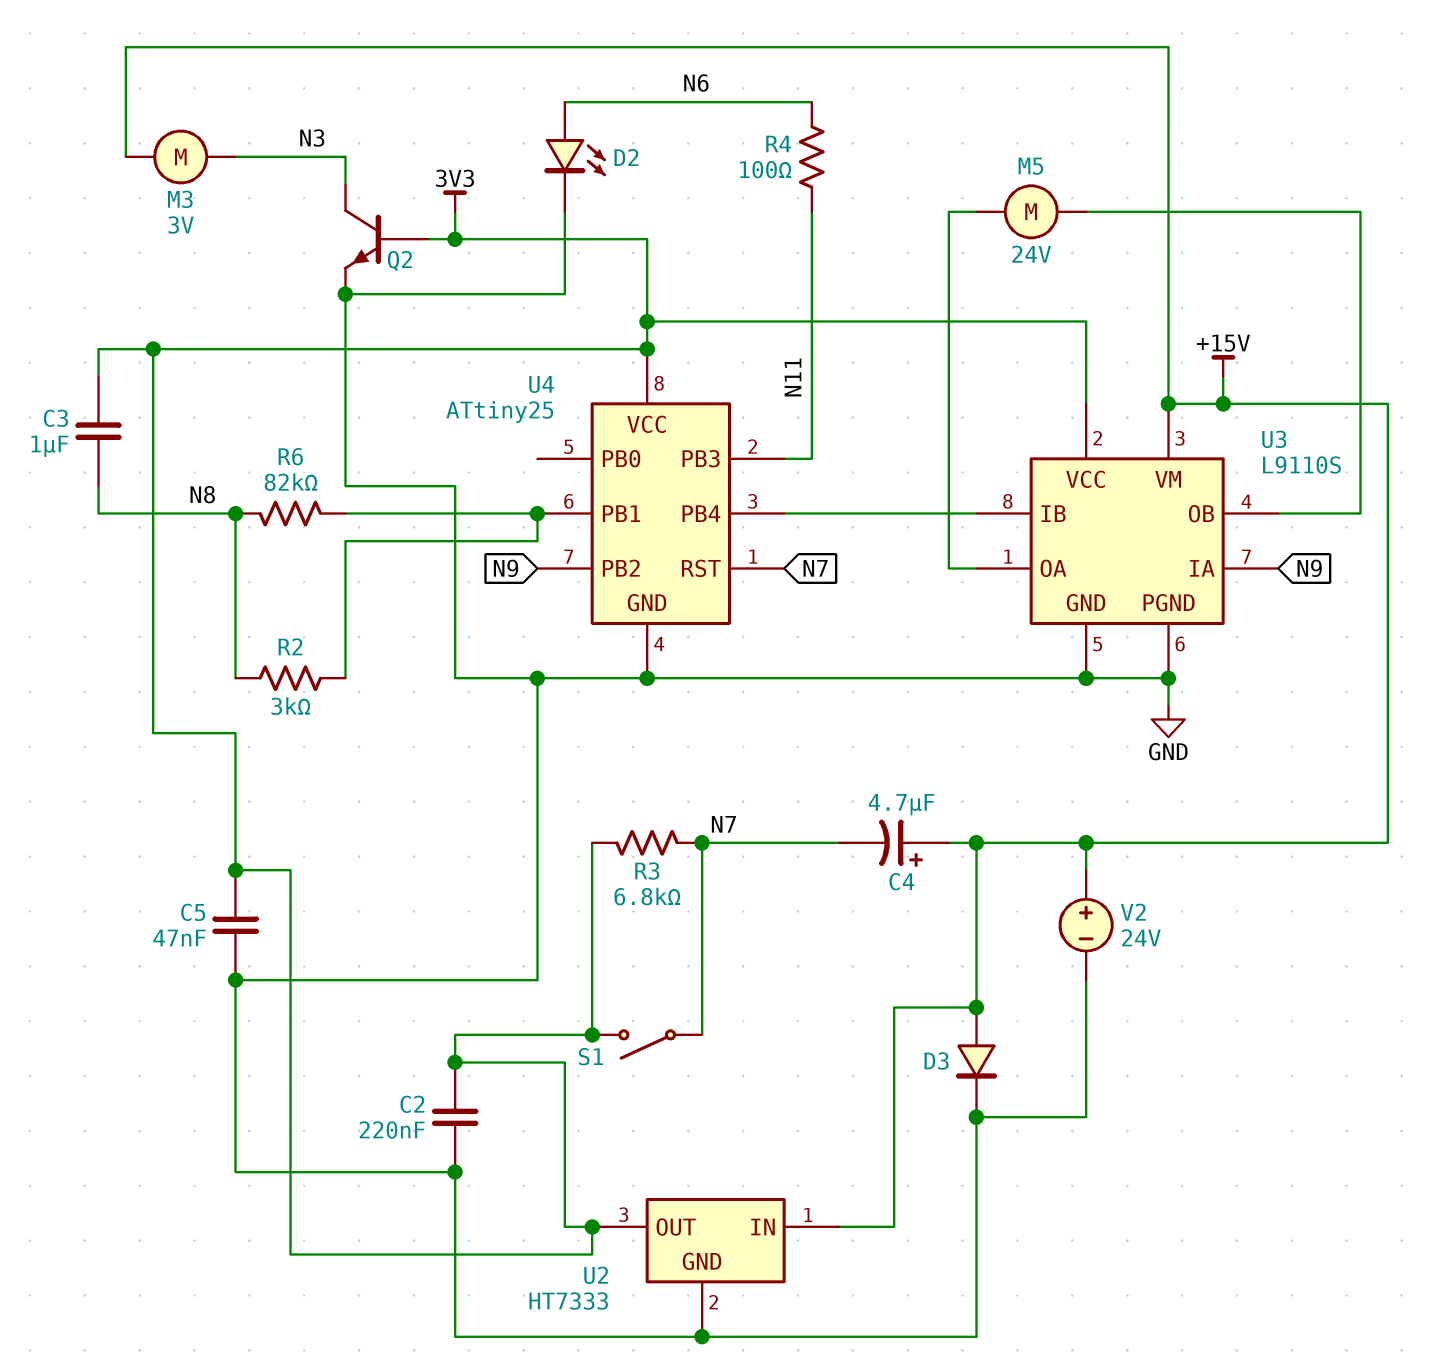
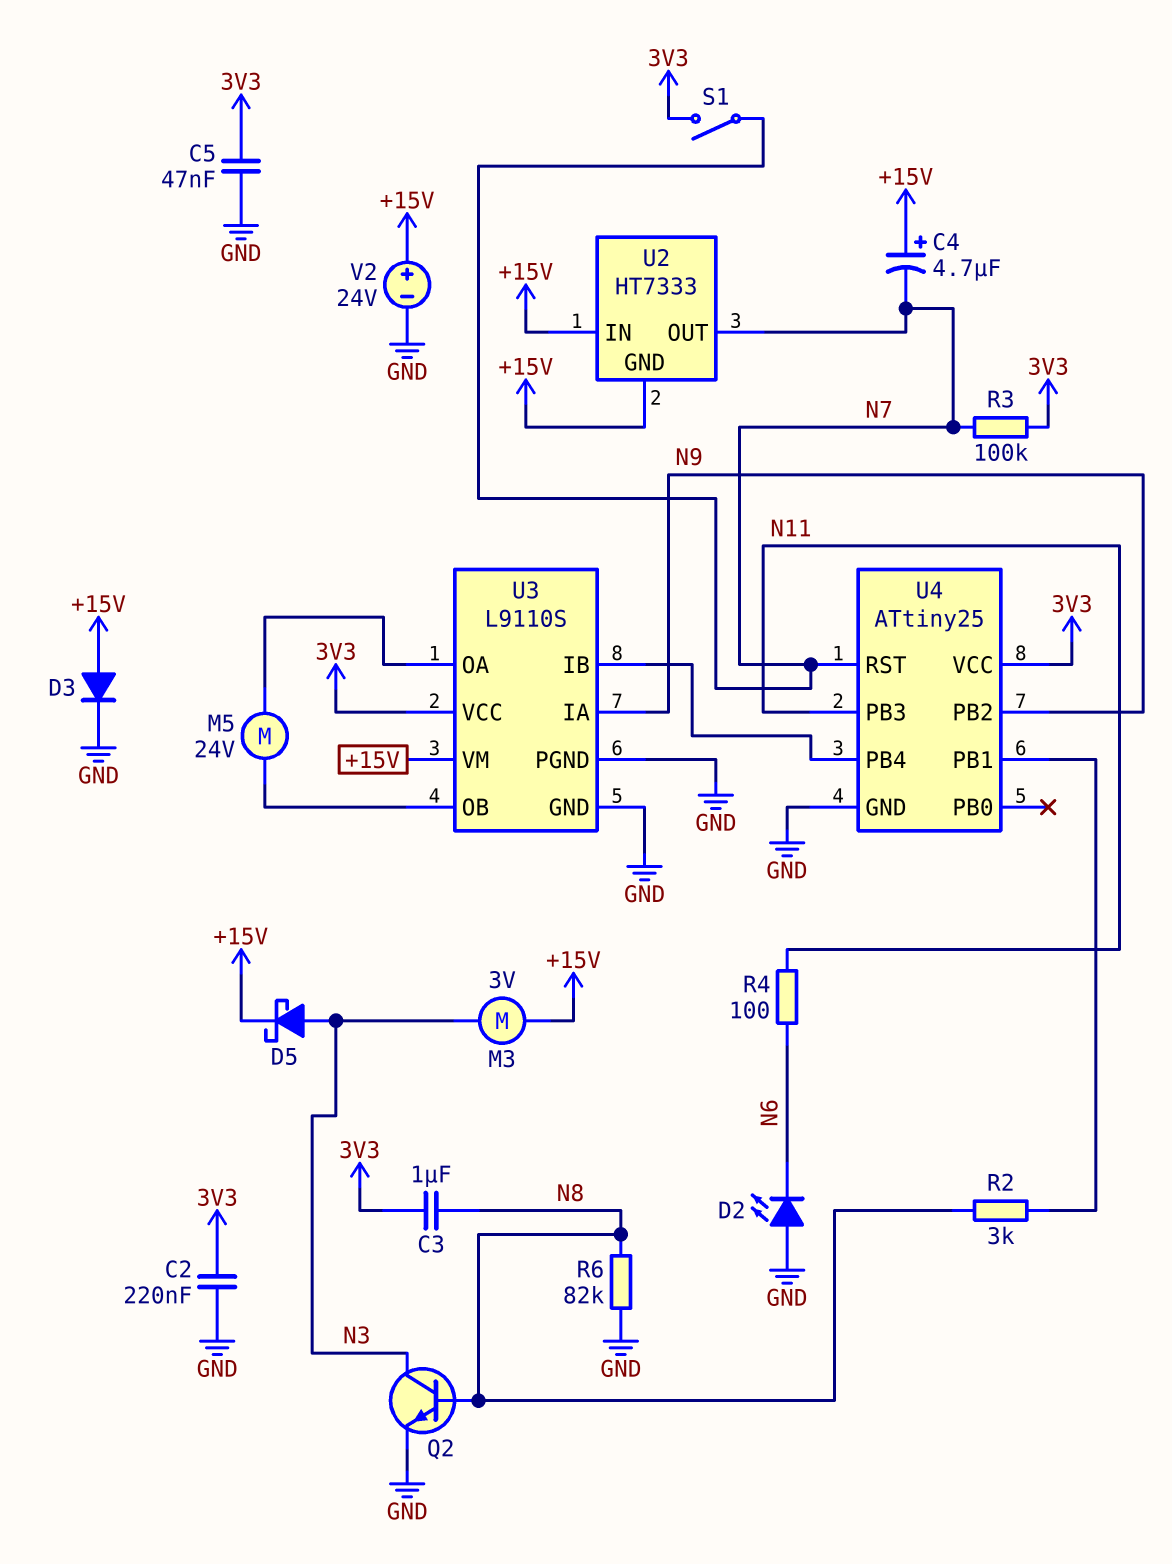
D2: LED (A N6, K GND) -> LED (A GND, K N6)
D5: none -> schottky (A N3, K +15V)
Q2: NPN (B 3V3, C N3, E GND) -> NPN (B N8, C N3, E GND)
R3: 6.8k (3V3, N7) -> 100k (3V3, N7)
R6: 82k (N8, U4/PB1) -> 82k (GND, N8)
U2 pin GND: GND -> +15V
U2 pin OUT: 3V3 -> N7

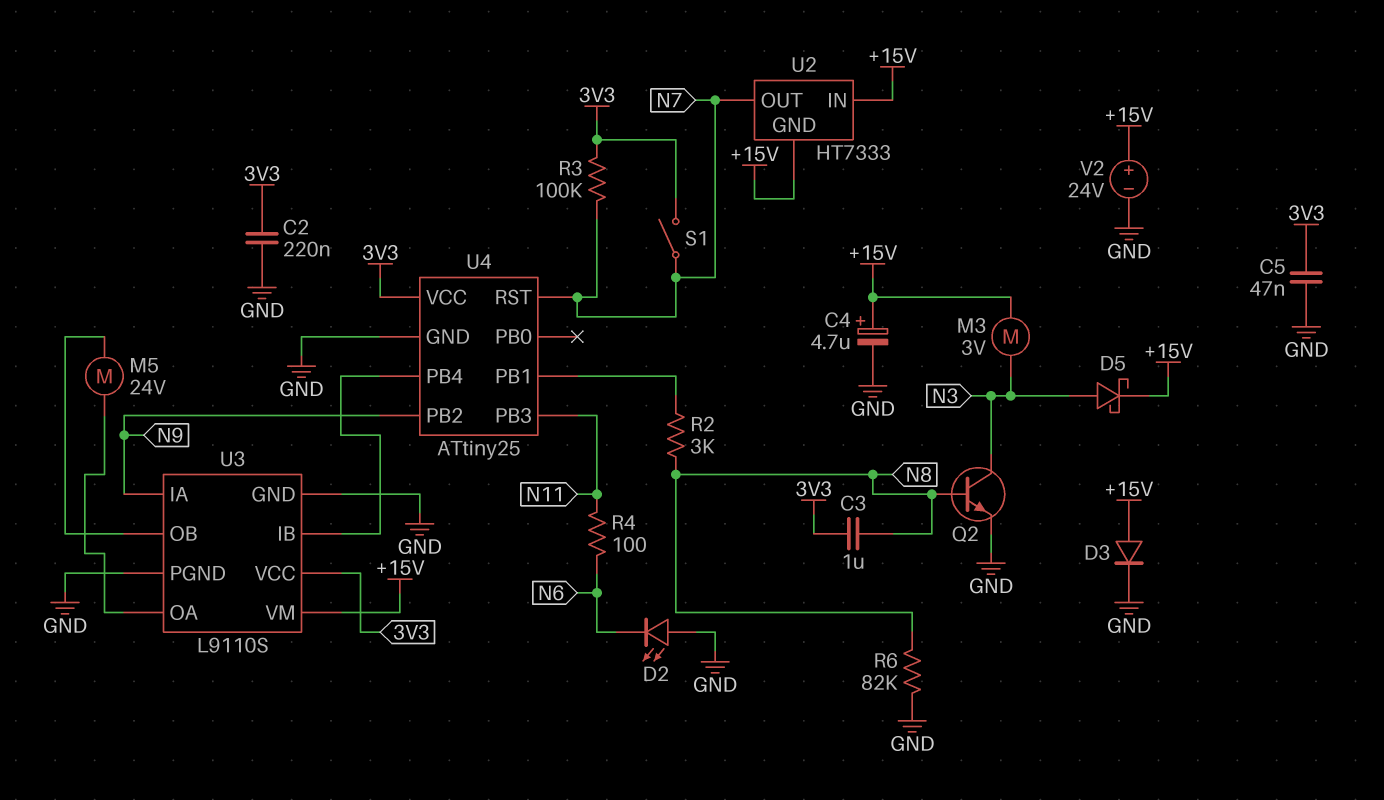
C4: 4.7uF (plus +15V, minus N7) -> 4.7uF (plus +15V, minus GND)

